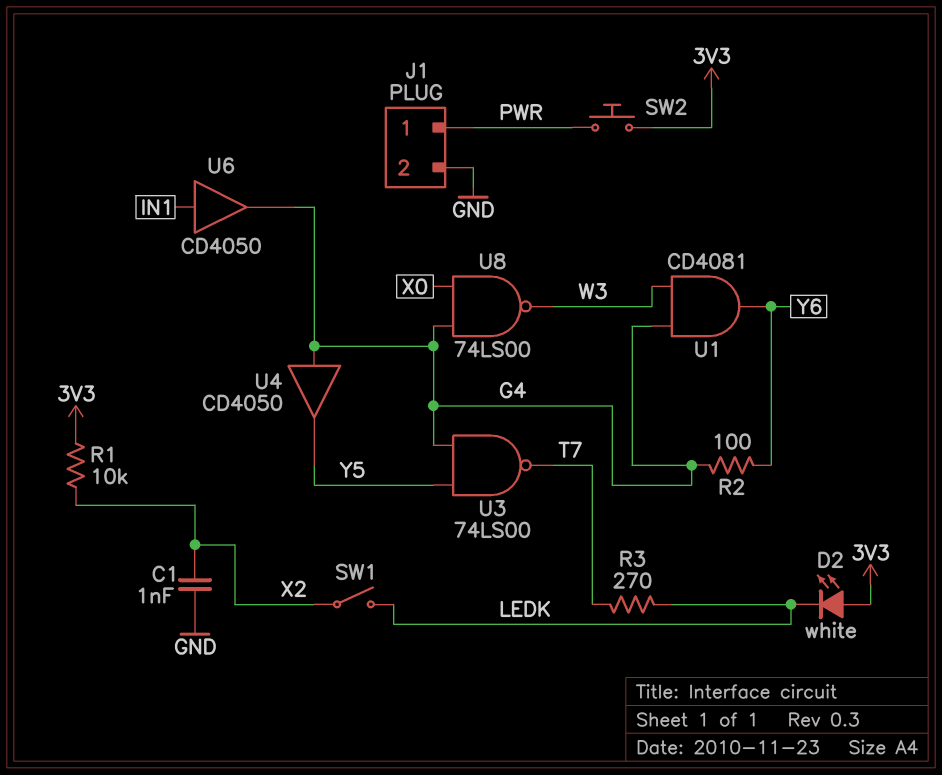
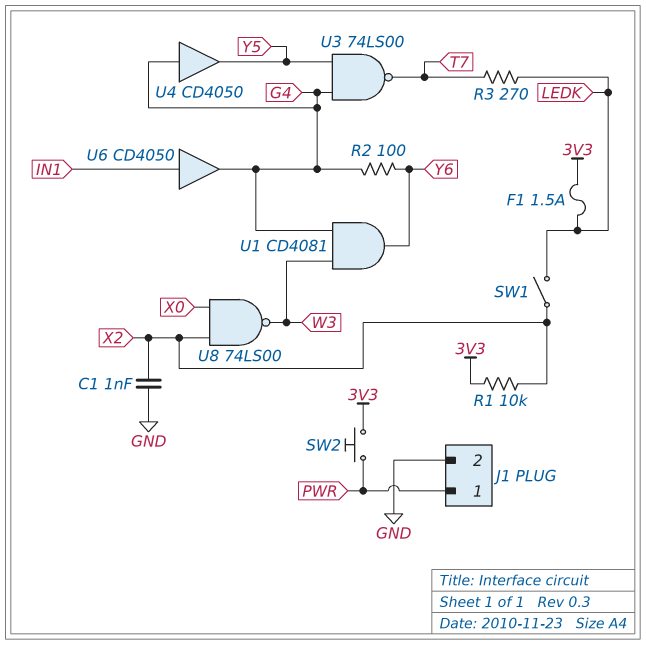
D2: LED white (A 3V3, K LEDK) -> none
F1: none -> 1.5A (3V3, LEDK)
U8: NAND 74LS00 (in G4, in X0, out W3) -> NAND 74LS00 (in X0, in X2, out W3)

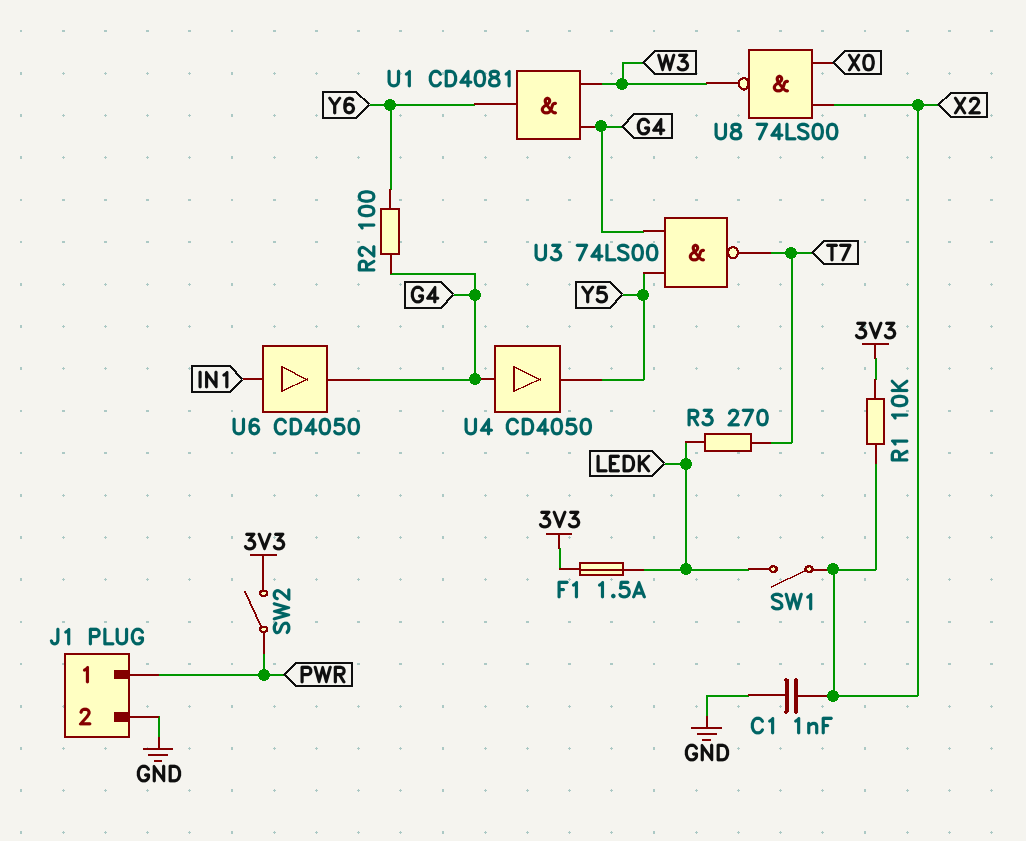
SW2: button (3V3, PWR) -> switch (3V3, PWR)

